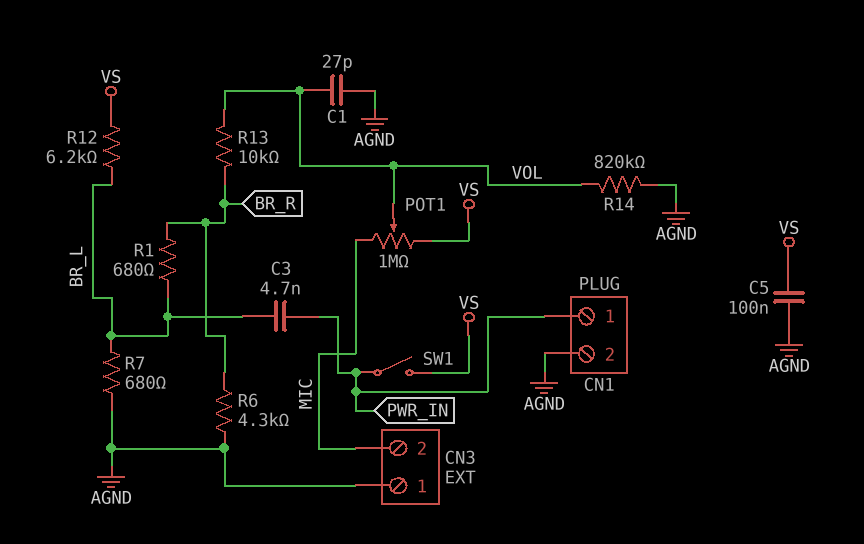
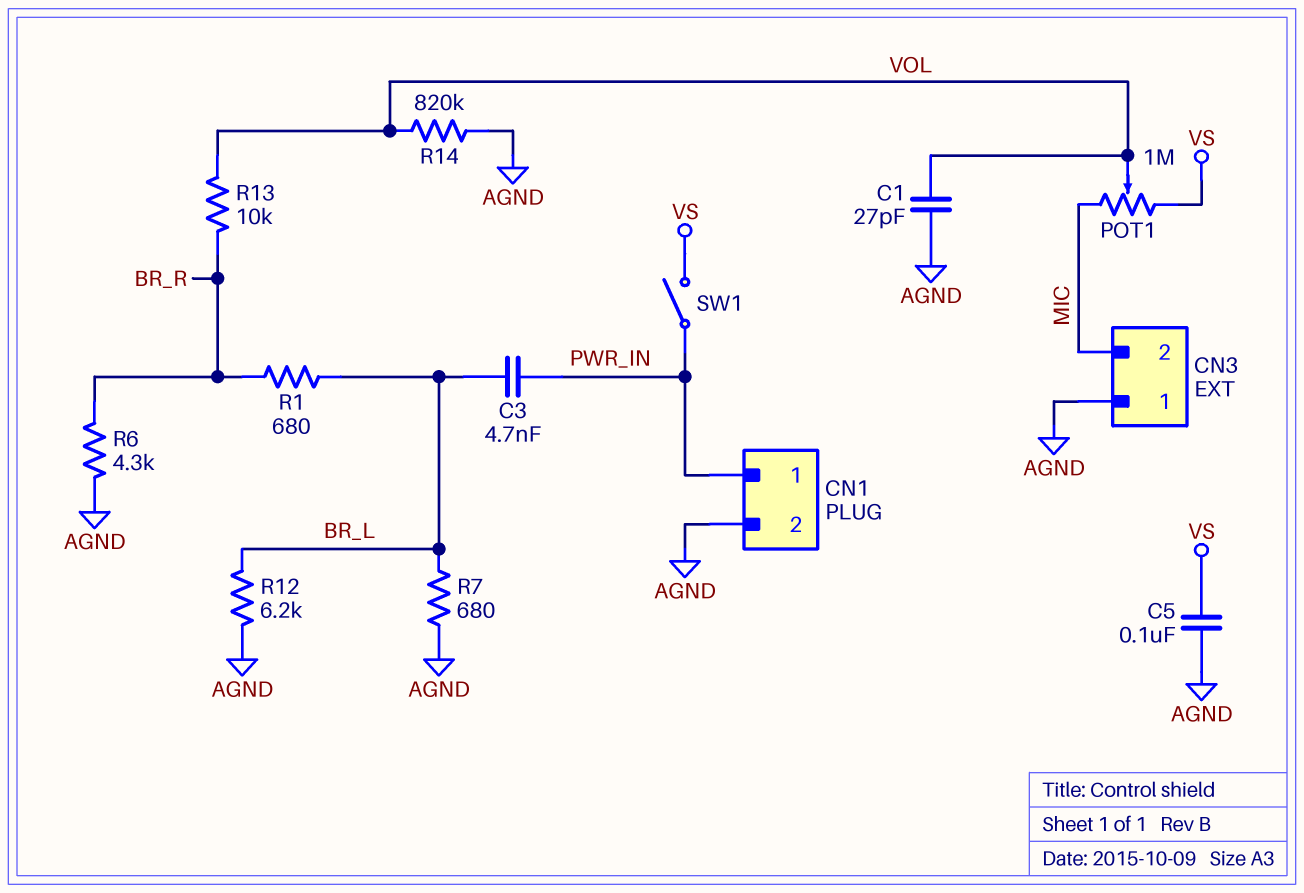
R12: 6.2k (BR_L, VS) -> 6.2k (AGND, BR_L)

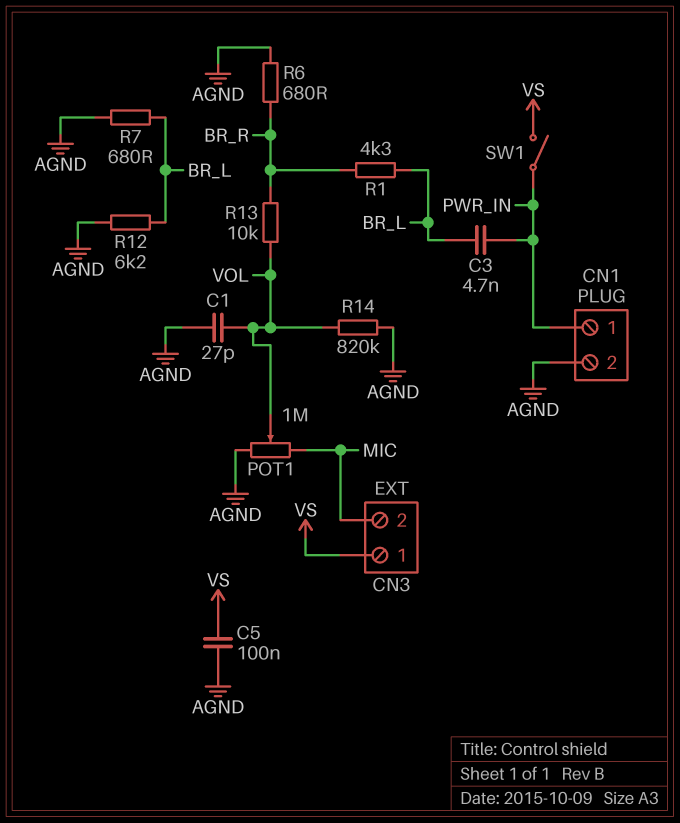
CN3 pin 1: AGND -> VS
POT1: 1M (MIC, VS, wiper VOL) -> 1M (AGND, MIC, wiper VOL)
R1: 680 (BR_L, BR_R) -> 4.3k (BR_L, BR_R)
R6: 4.3k (AGND, BR_R) -> 680 (AGND, BR_R)

